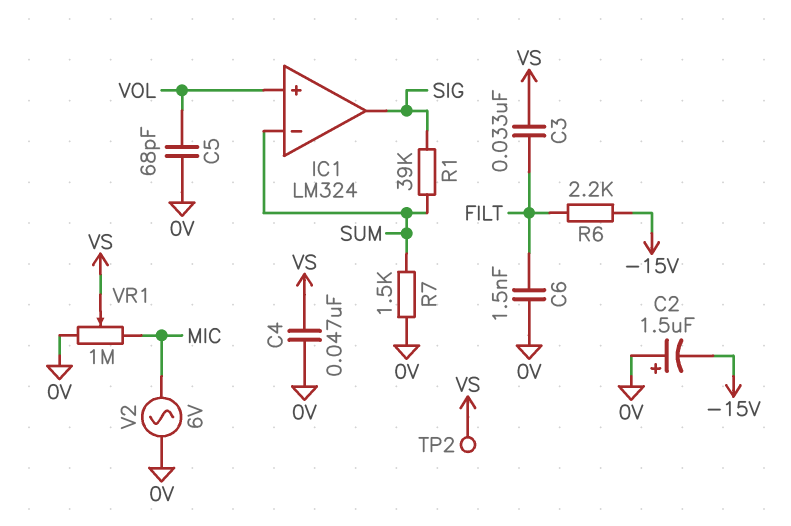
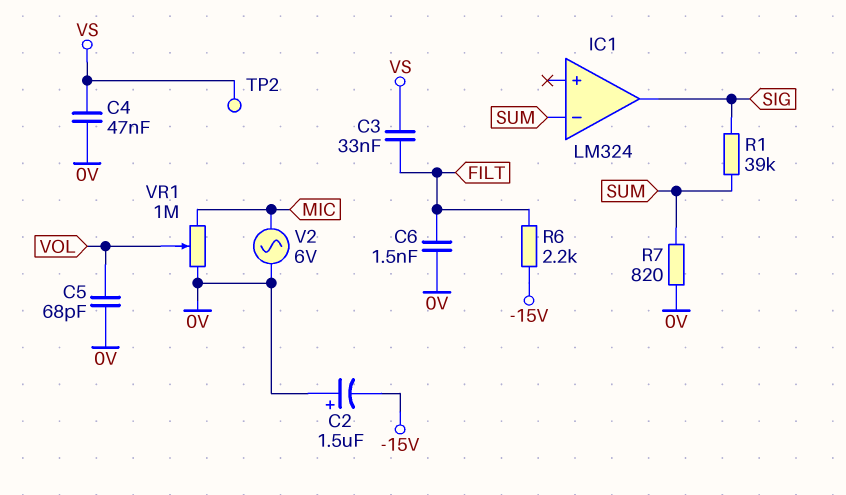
IC1 pin in+: VOL -> none
R7: 1.5k (0V, SUM) -> 820 (0V, SUM)
VR1: 1M (0V, MIC, wiper VS) -> 1M (0V, MIC, wiper VOL)

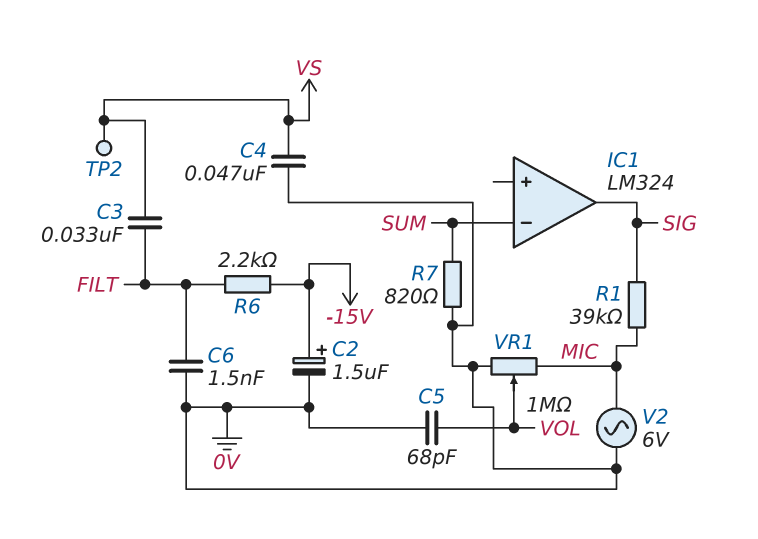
C2: 1.5uF (plus 0V, minus -15V) -> 1.5uF (plus -15V, minus 0V)
R1: 39k (SIG, SUM) -> 39k (MIC, SIG)

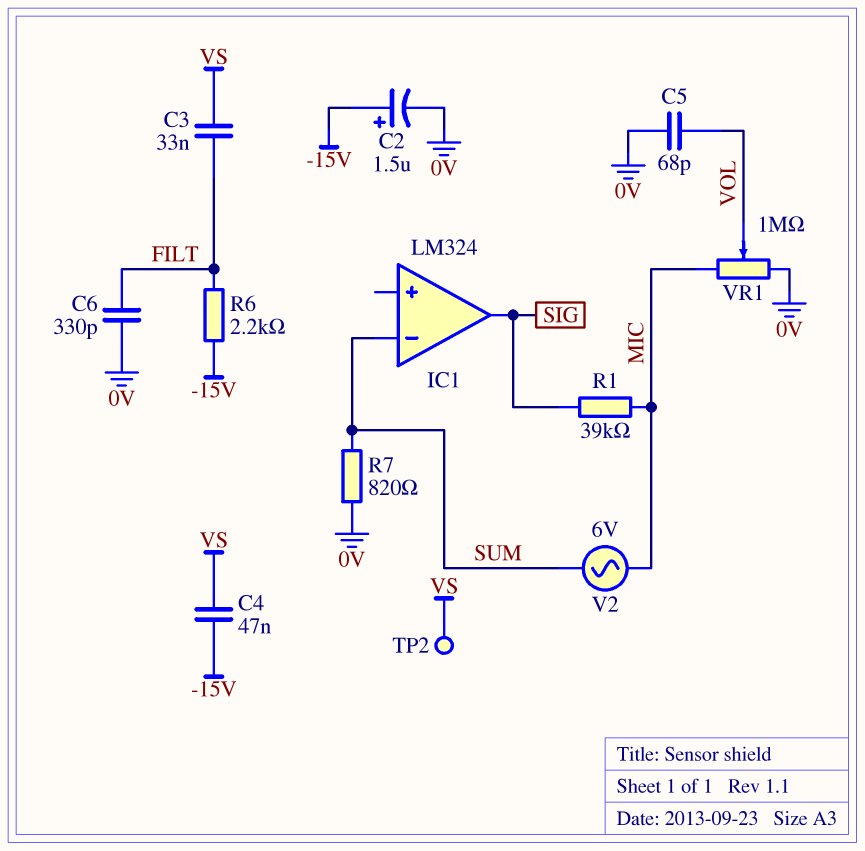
C4: 47nF (0V, VS) -> 47nF (-15V, VS)
C6: 1.5nF (0V, FILT) -> 330pF (0V, FILT)
V2: AC 6V (0V, MIC) -> AC 6V (MIC, SUM)

